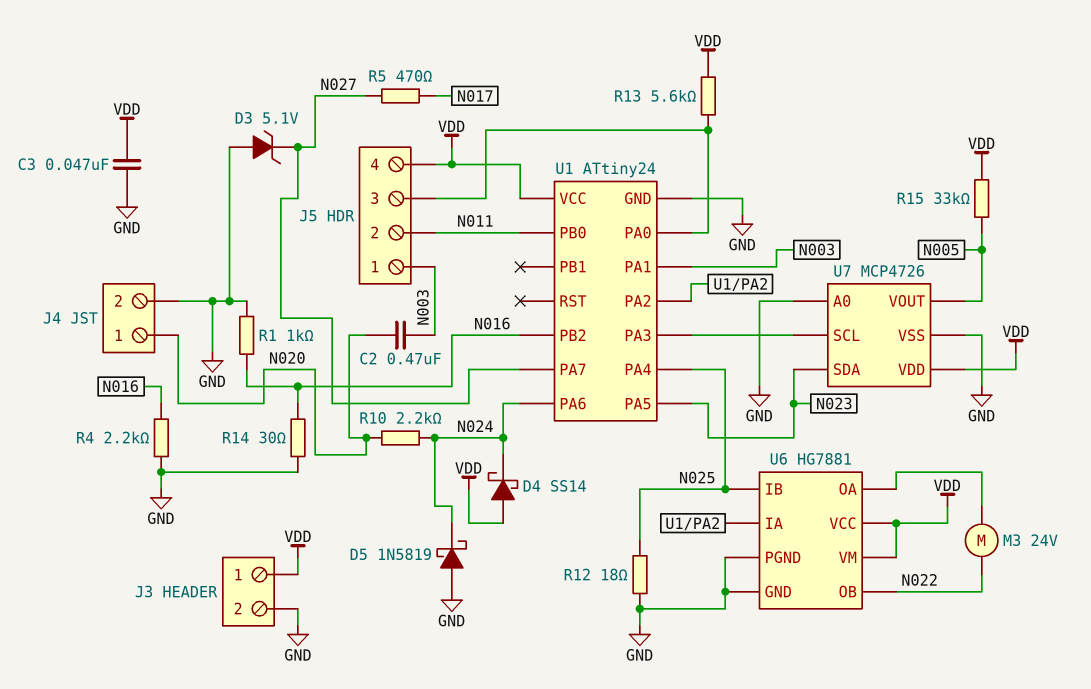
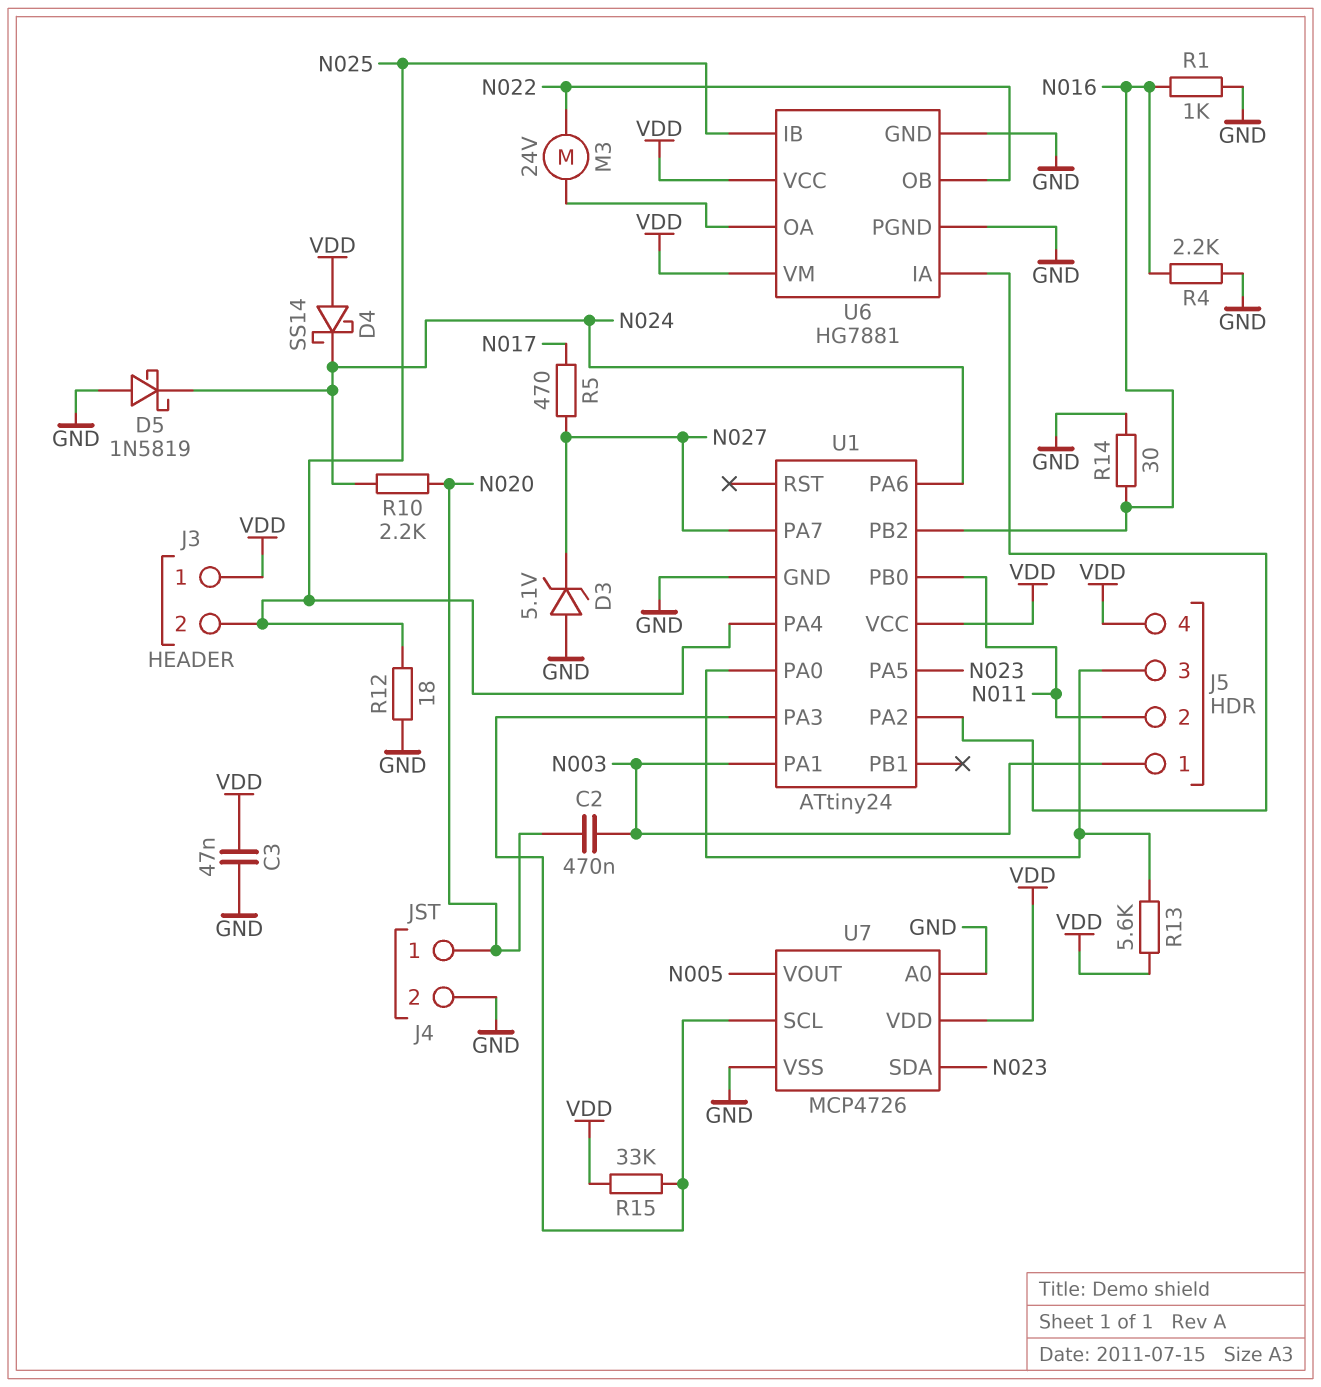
J3 pin 2: GND -> N025
R15: 33k (N005, VDD) -> 33k (U1/PA3, VDD)

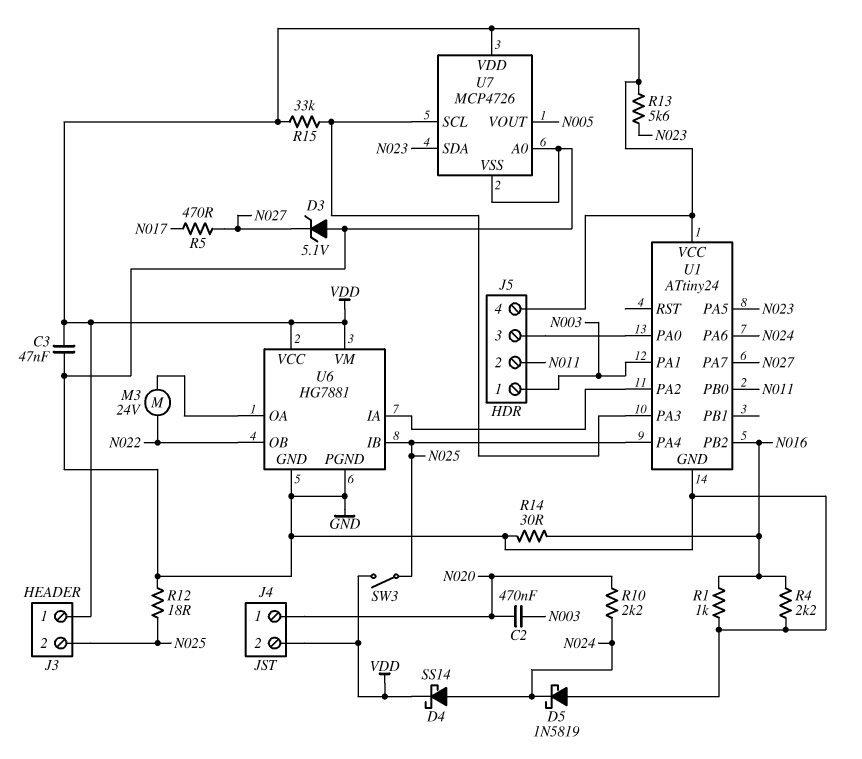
D4: schottky SS14 (A VDD, K N024) -> schottky SS14 (A N024, K VDD)
J4 pin 2: GND -> VDD
R13: 5.6k (J5/3, VDD) -> 5.6k (N023, VDD)
SW3: none -> switch (N025, VDD)

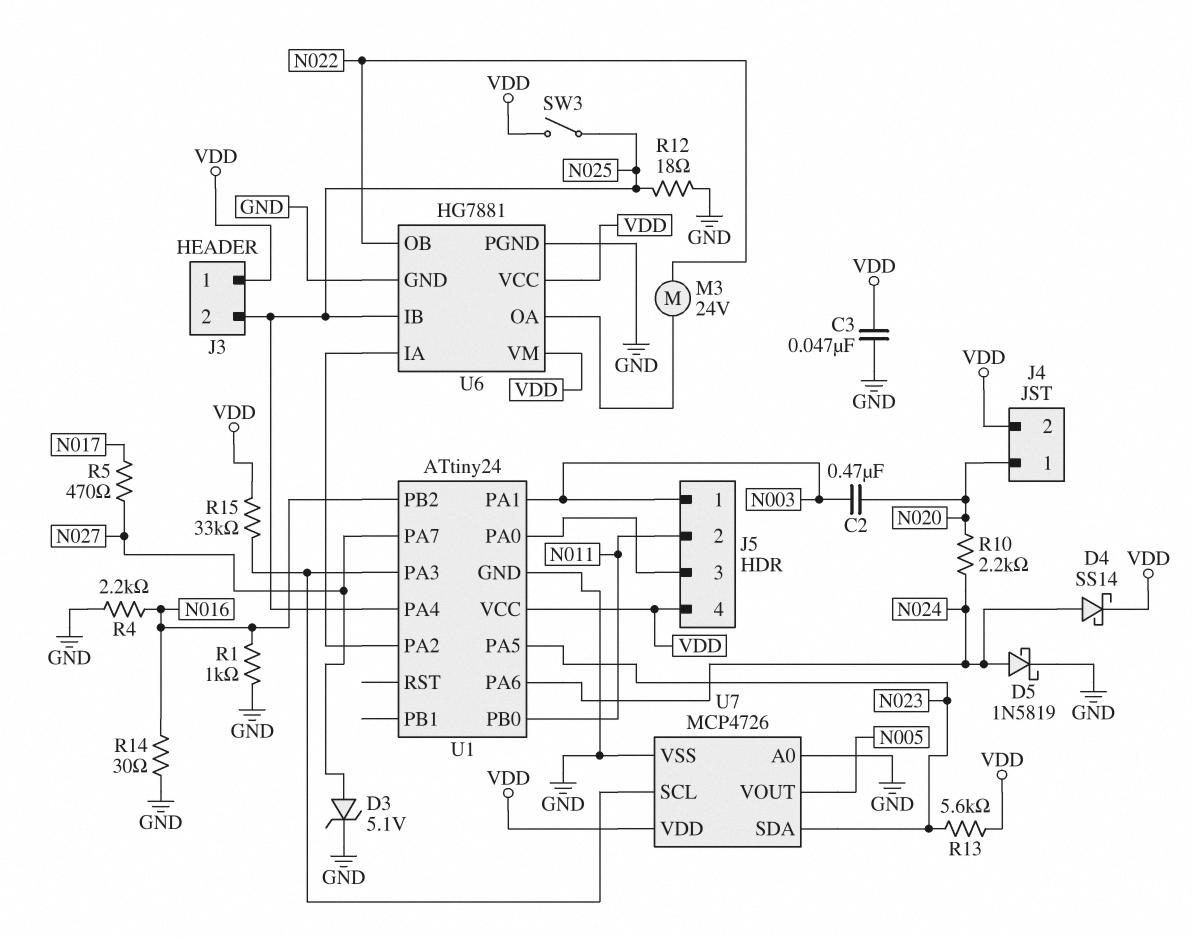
D3: zener 5.1V (A GND, K N027) -> zener 5.1V (A N027, K GND)
D5: schottky 1N5819 (A GND, K N024) -> schottky 1N5819 (A N024, K GND)

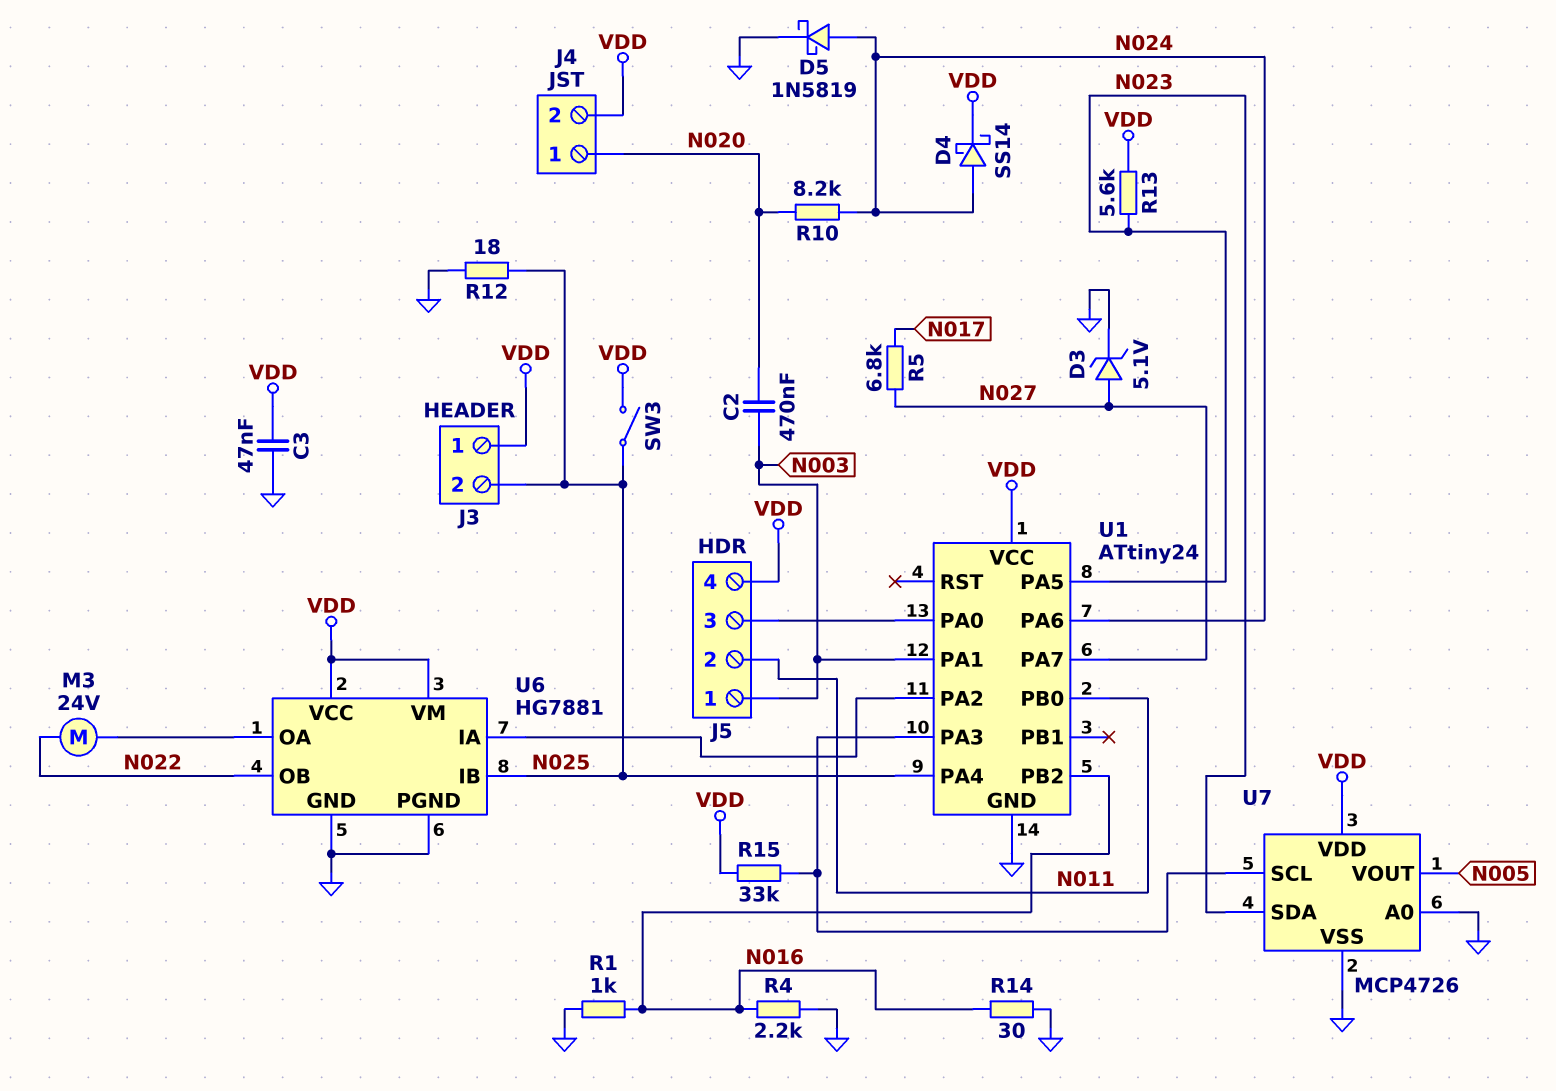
R5: 470 (N017, N027) -> 6.8k (N017, N027)
R10: 2.2k (N020, N024) -> 8.2k (N020, N024)

